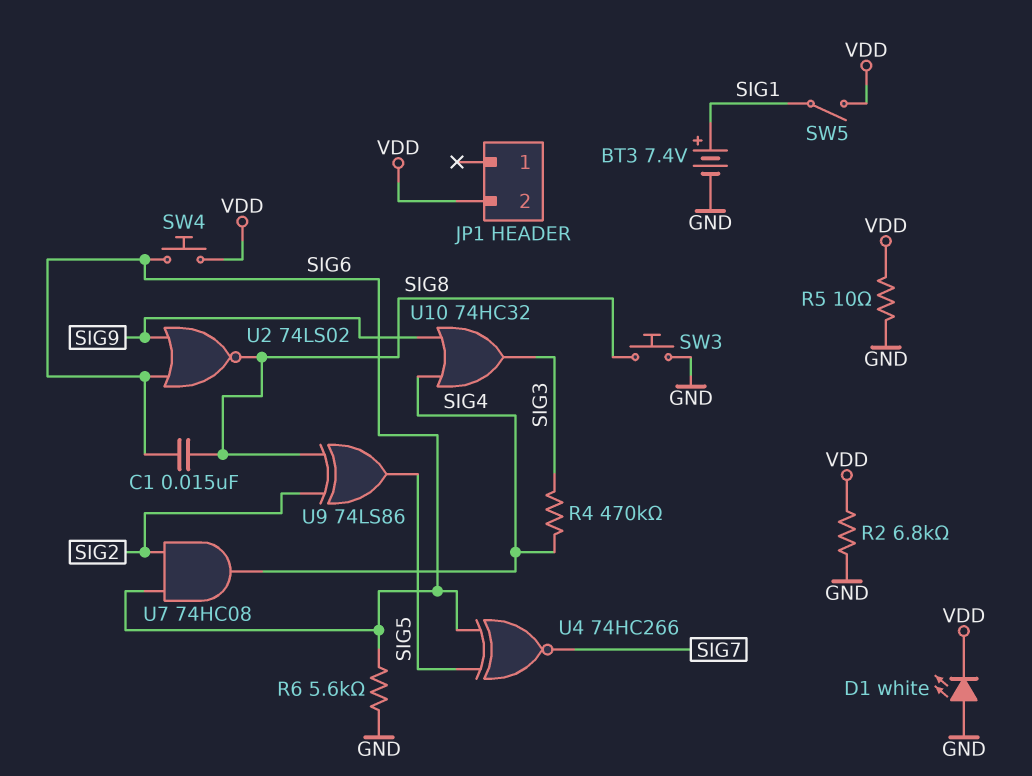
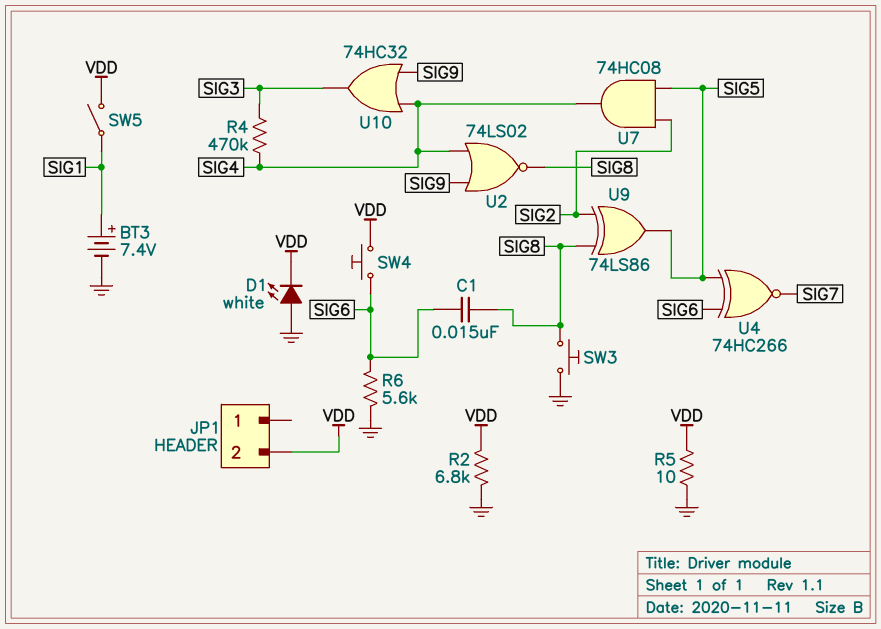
U2: NOR 74LS02 (in SIG6, in SIG9, out SIG8) -> NOR 74LS02 (in SIG4, in SIG9, out SIG8)
U7: AND 74HC08 (in SIG2, in SIG6, out SIG4) -> AND 74HC08 (in SIG2, in SIG5, out SIG4)

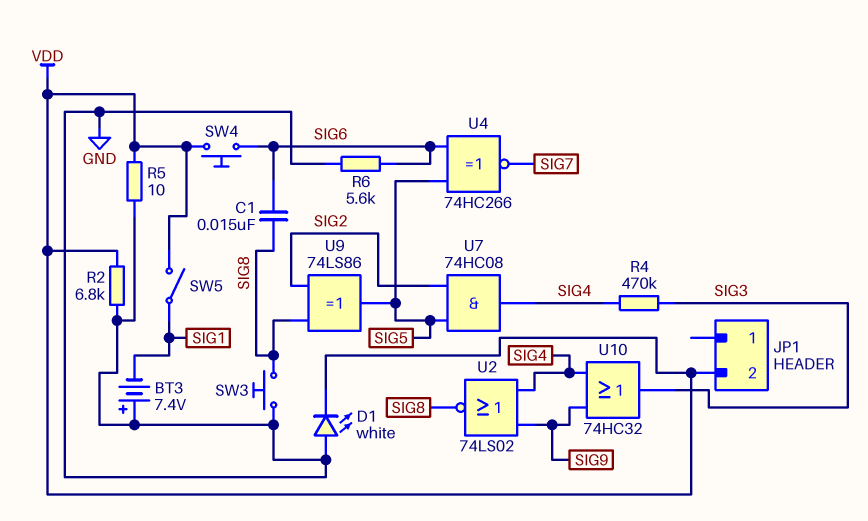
BT3: 7.4V (plus SIG1, minus GND) -> 7.4V (plus GND, minus SIG1)

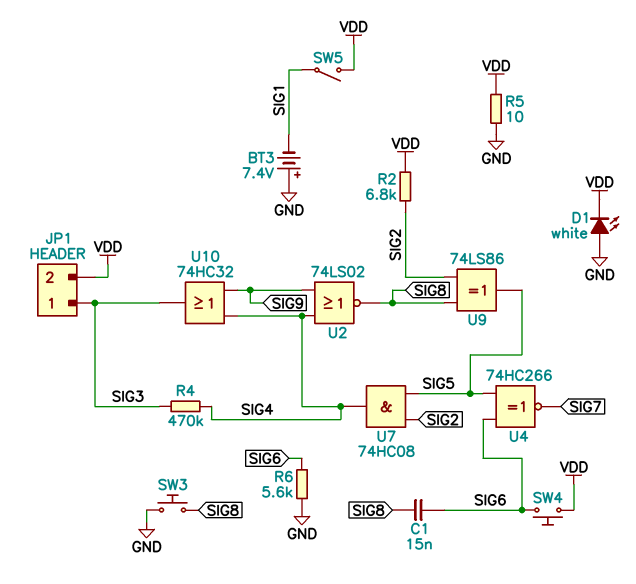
JP1 pin 1: none -> SIG3
R2: 6.8k (GND, VDD) -> 6.8k (SIG2, VDD)

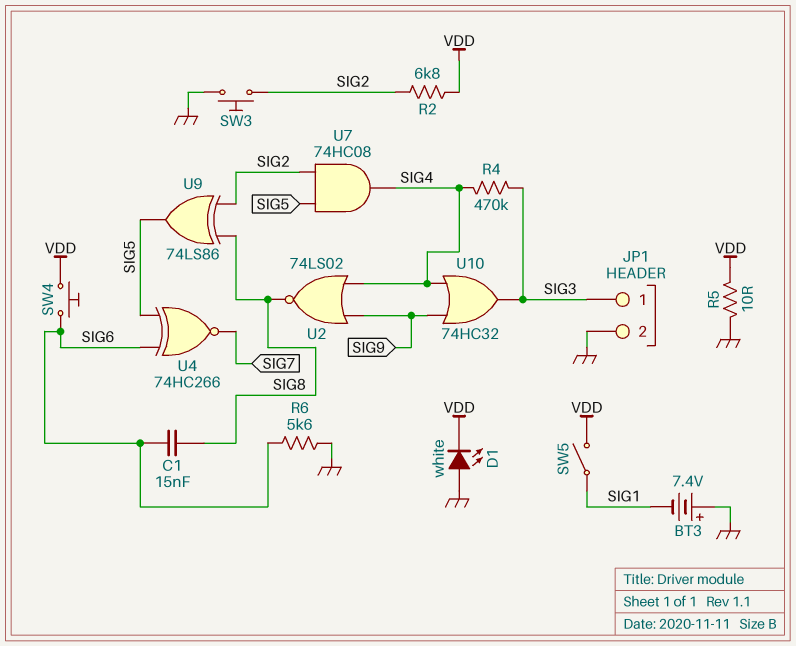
JP1 pin 2: VDD -> GND
SW3: button (GND, SIG8) -> button (GND, SIG2)

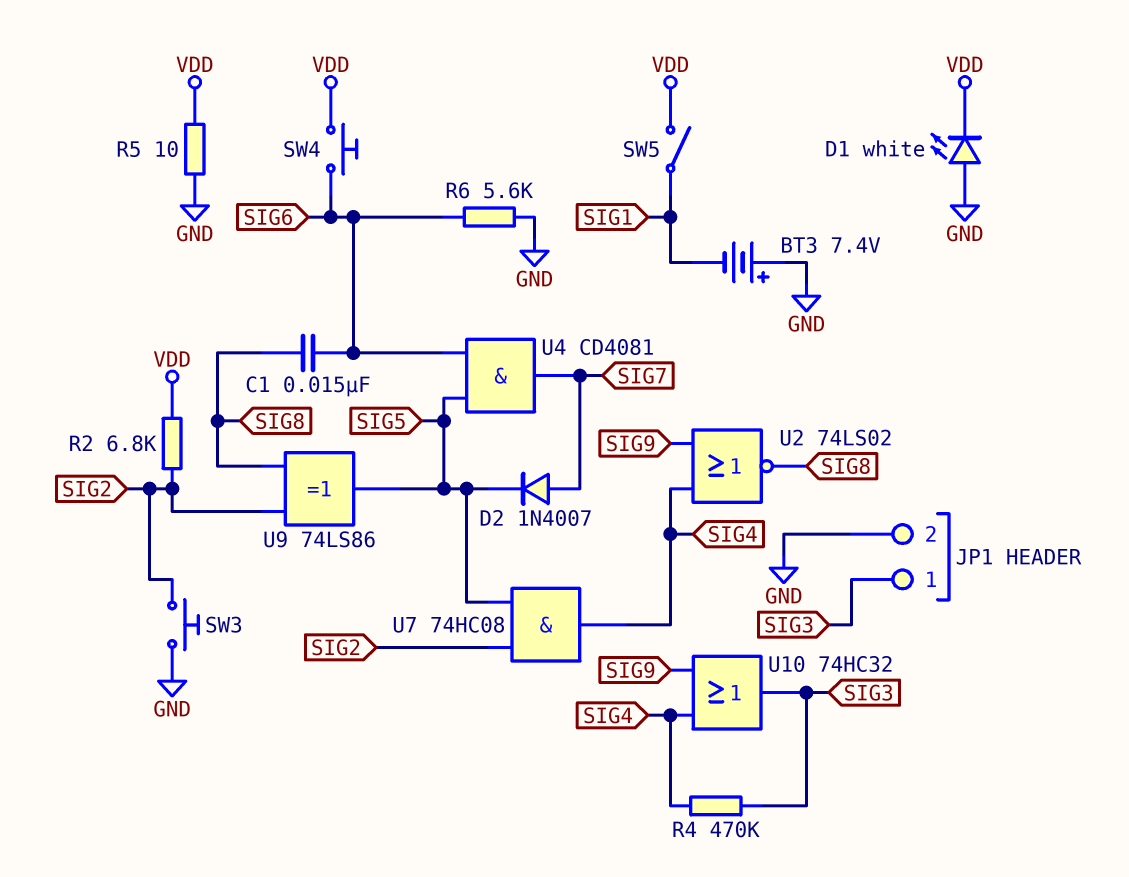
D2: none -> diode 1N4007 (A SIG7, K SIG5)
U4: XNOR 74HC266 (in SIG5, in SIG6, out SIG7) -> AND CD4081 (in SIG5, in SIG6, out SIG7)

